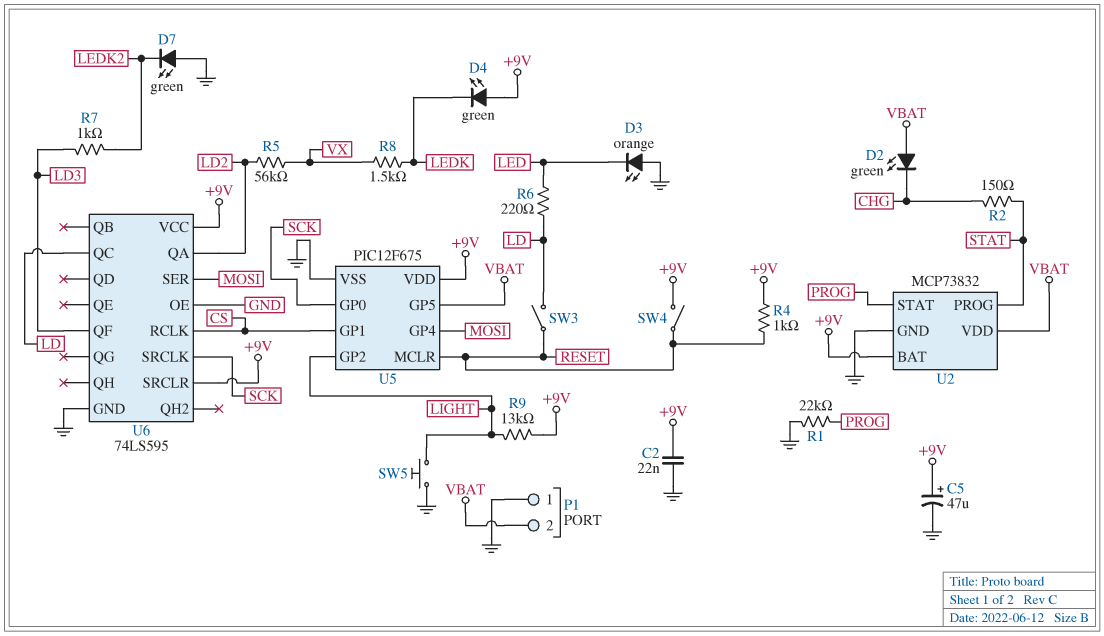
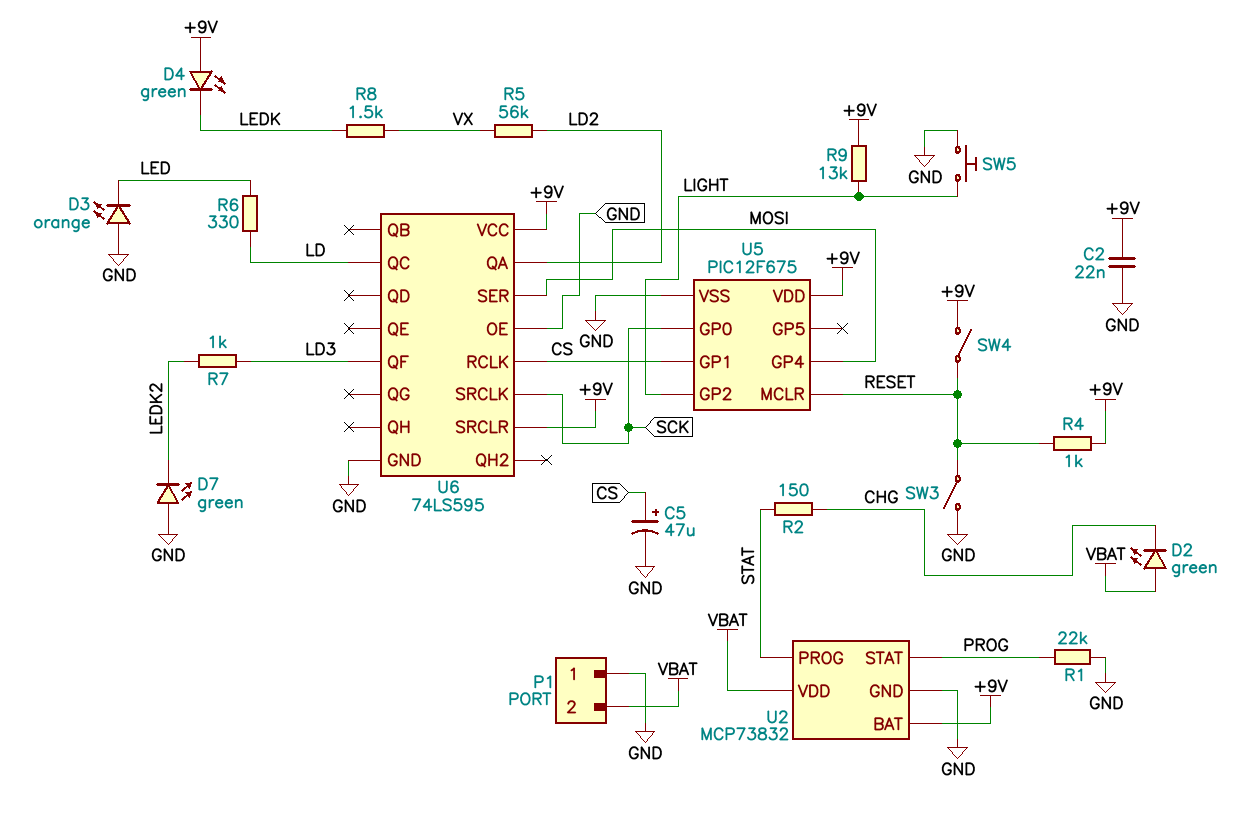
C5: 47uF (plus +9V, minus GND) -> 47uF (plus CS, minus GND)
R6: 220 (LD, LED) -> 330 (LD, LED)
SW3: switch (LD, RESET) -> switch (GND, RESET)
U5 pin GP5: VBAT -> none

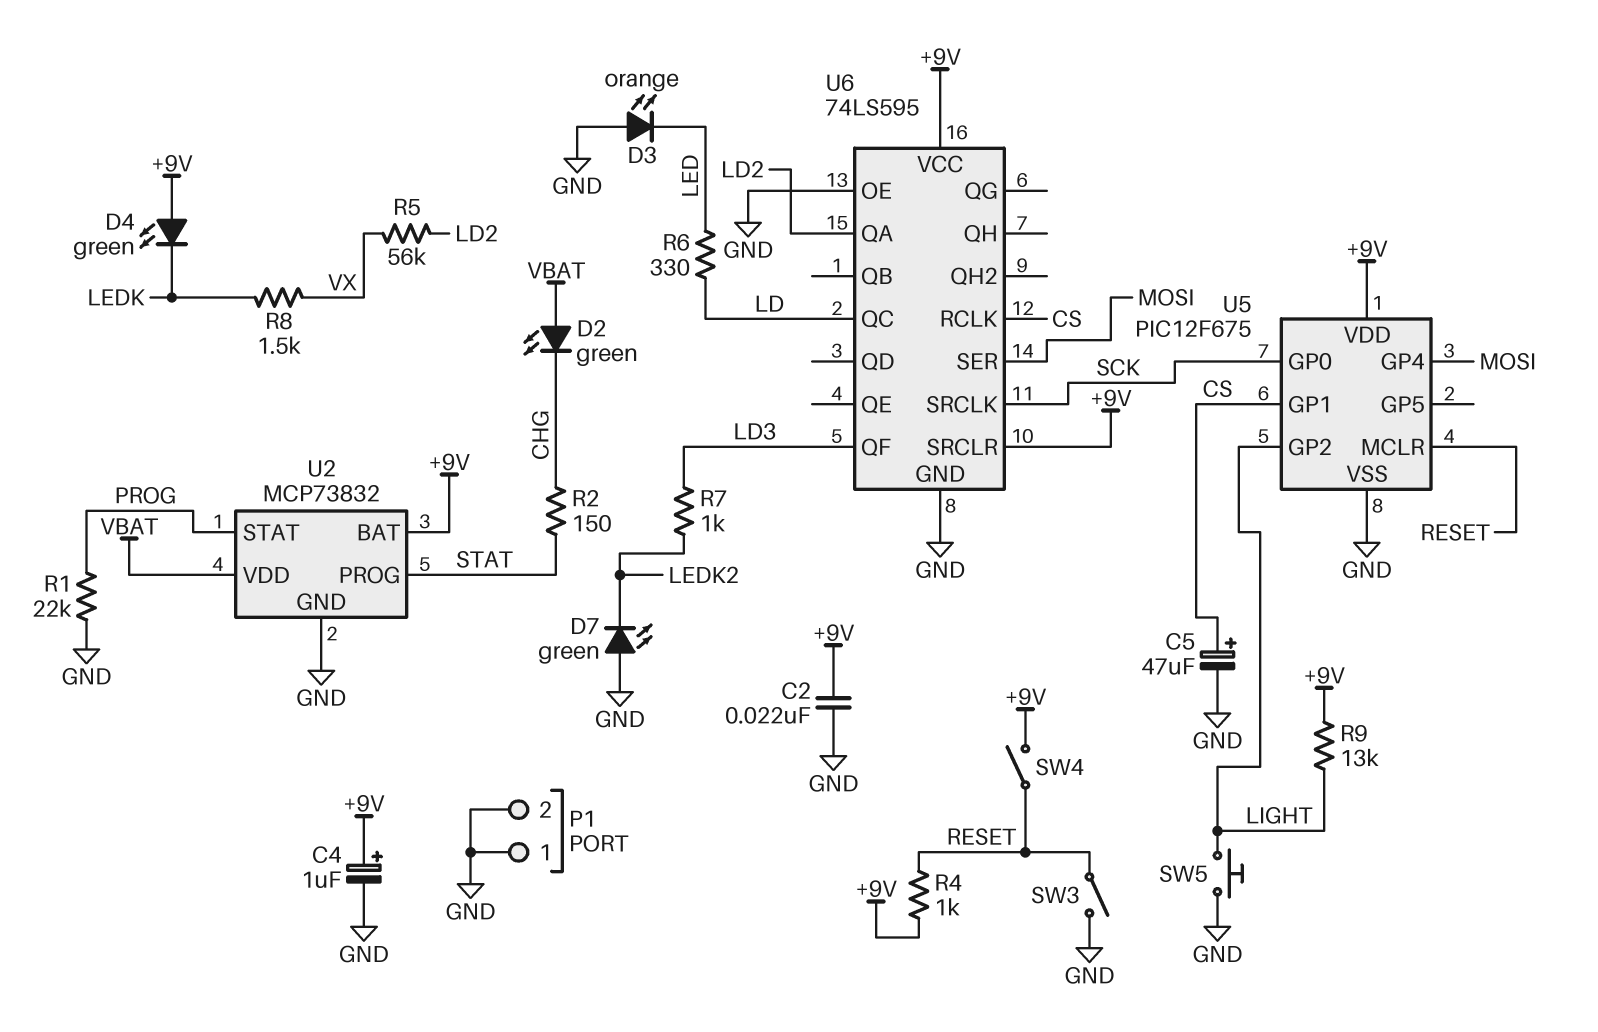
C4: none -> 1uF (plus +9V, minus GND)
P1 pin 2: VBAT -> GND

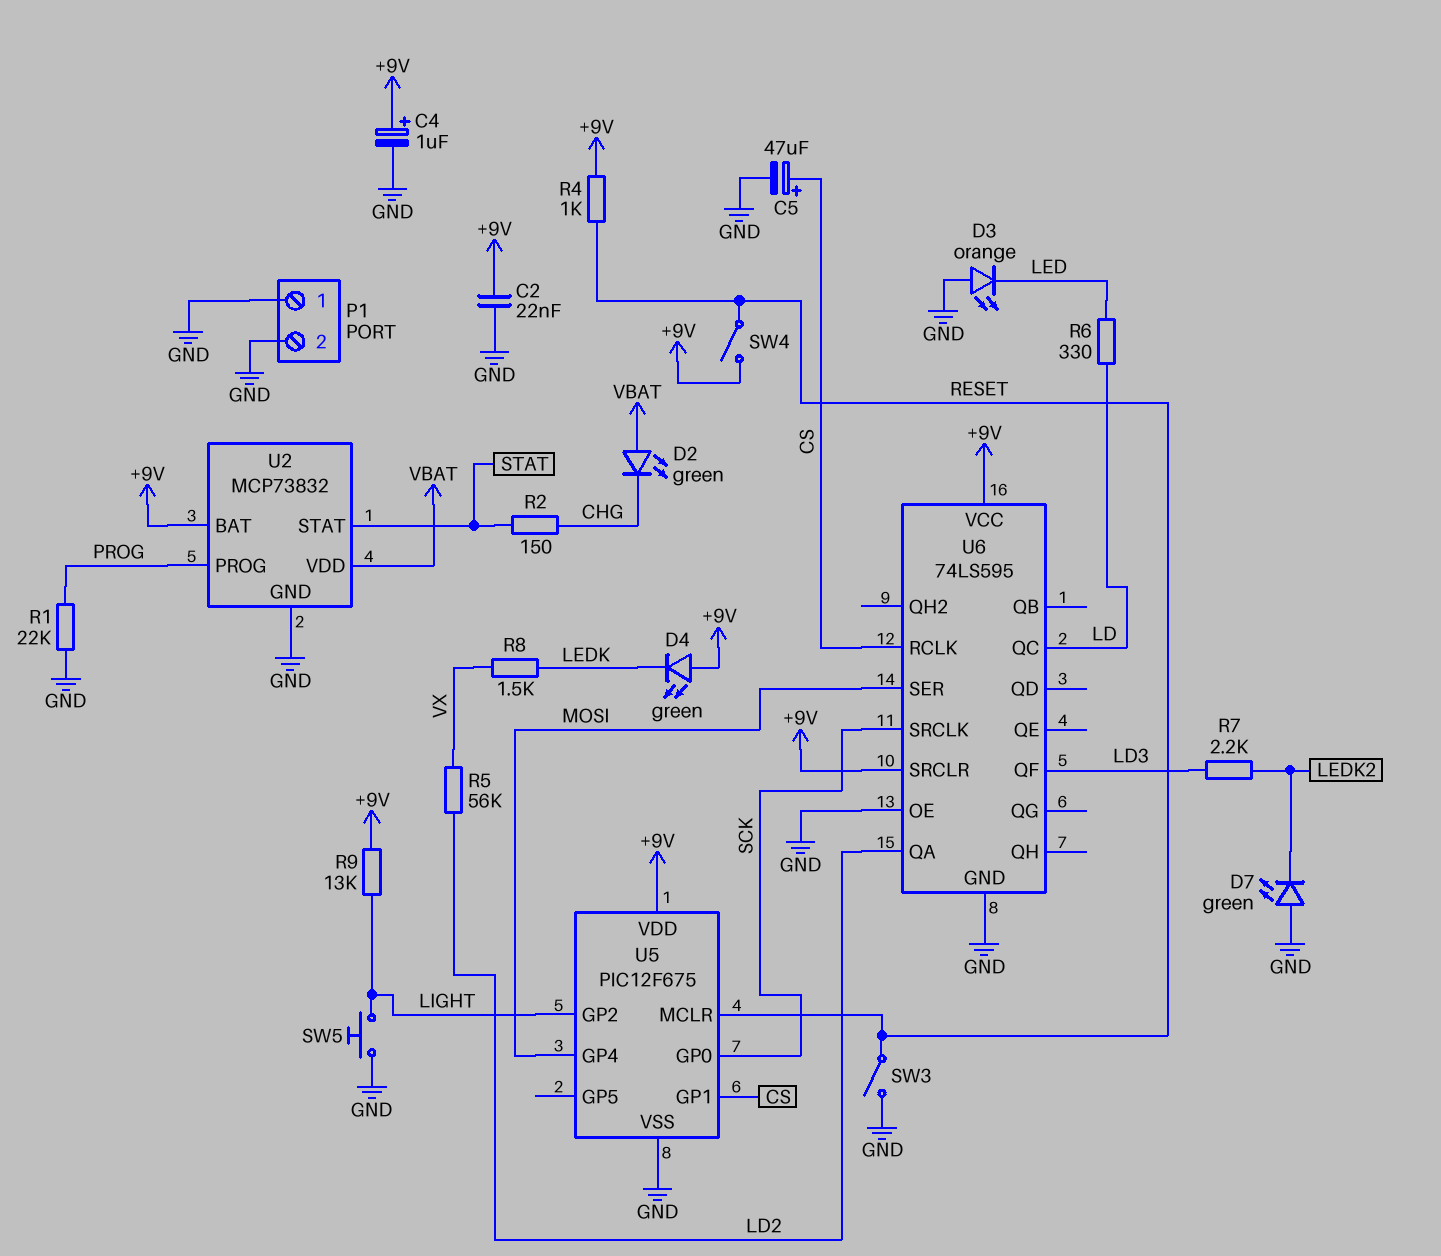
R7: 1k (LD3, LEDK2) -> 2.2k (LD3, LEDK2)
U2 pin PROG: STAT -> PROG
U2 pin STAT: PROG -> STAT

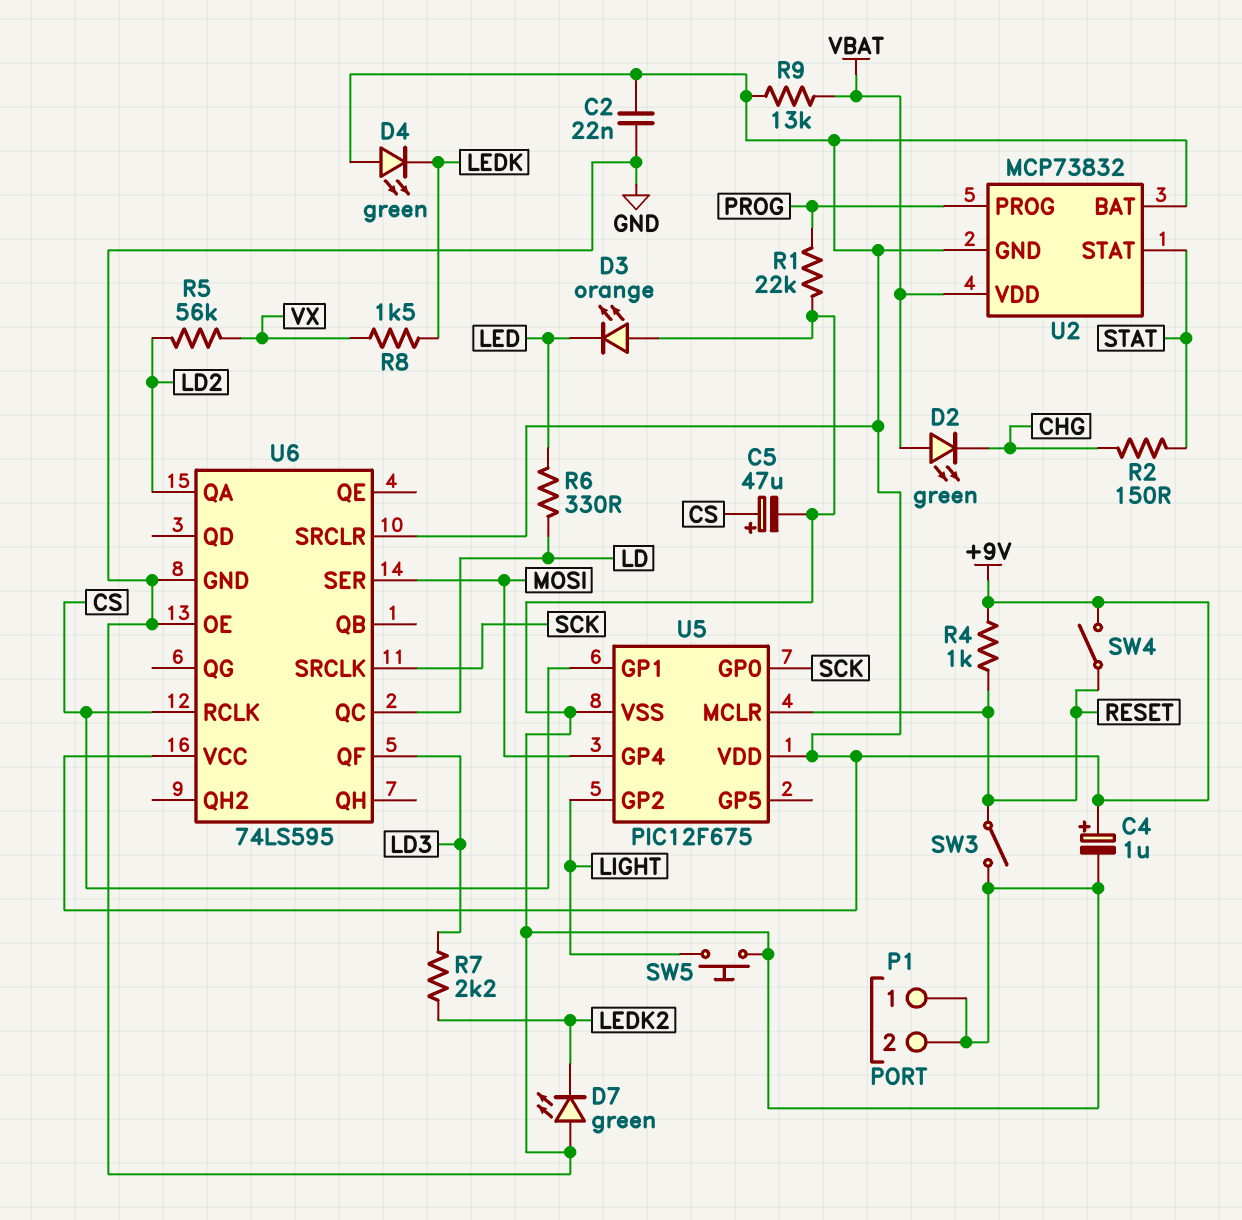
R9: 13k (+9V, LIGHT) -> 13k (+9V, VBAT)
U2 pin GND: GND -> +9V

